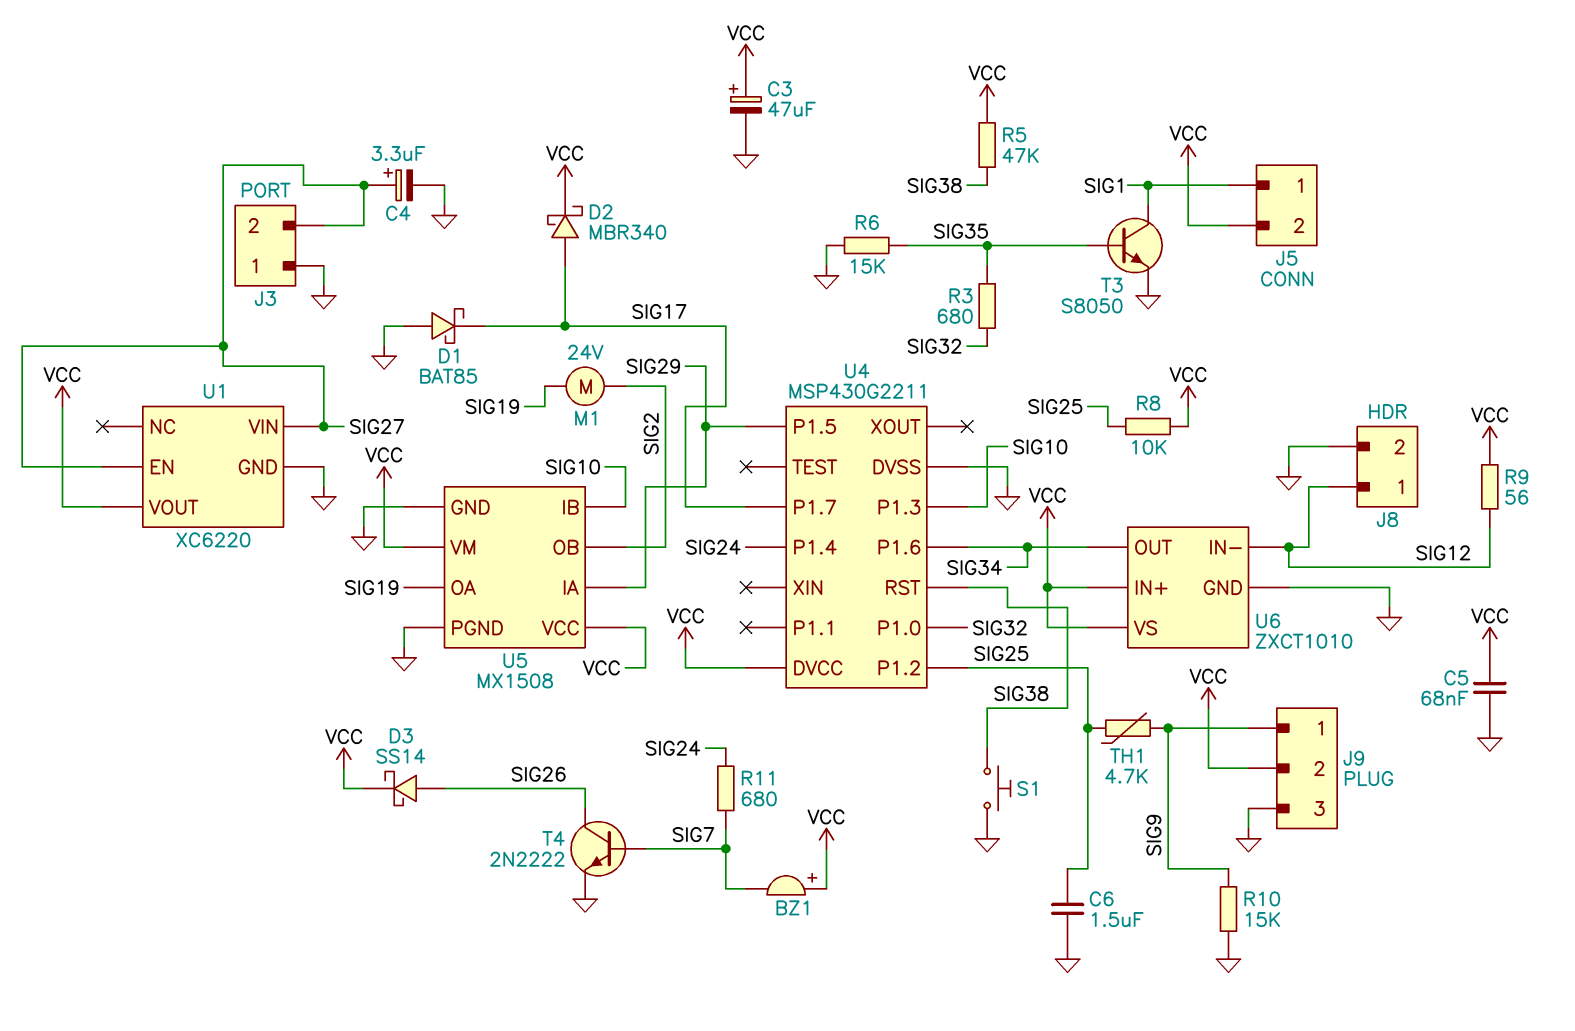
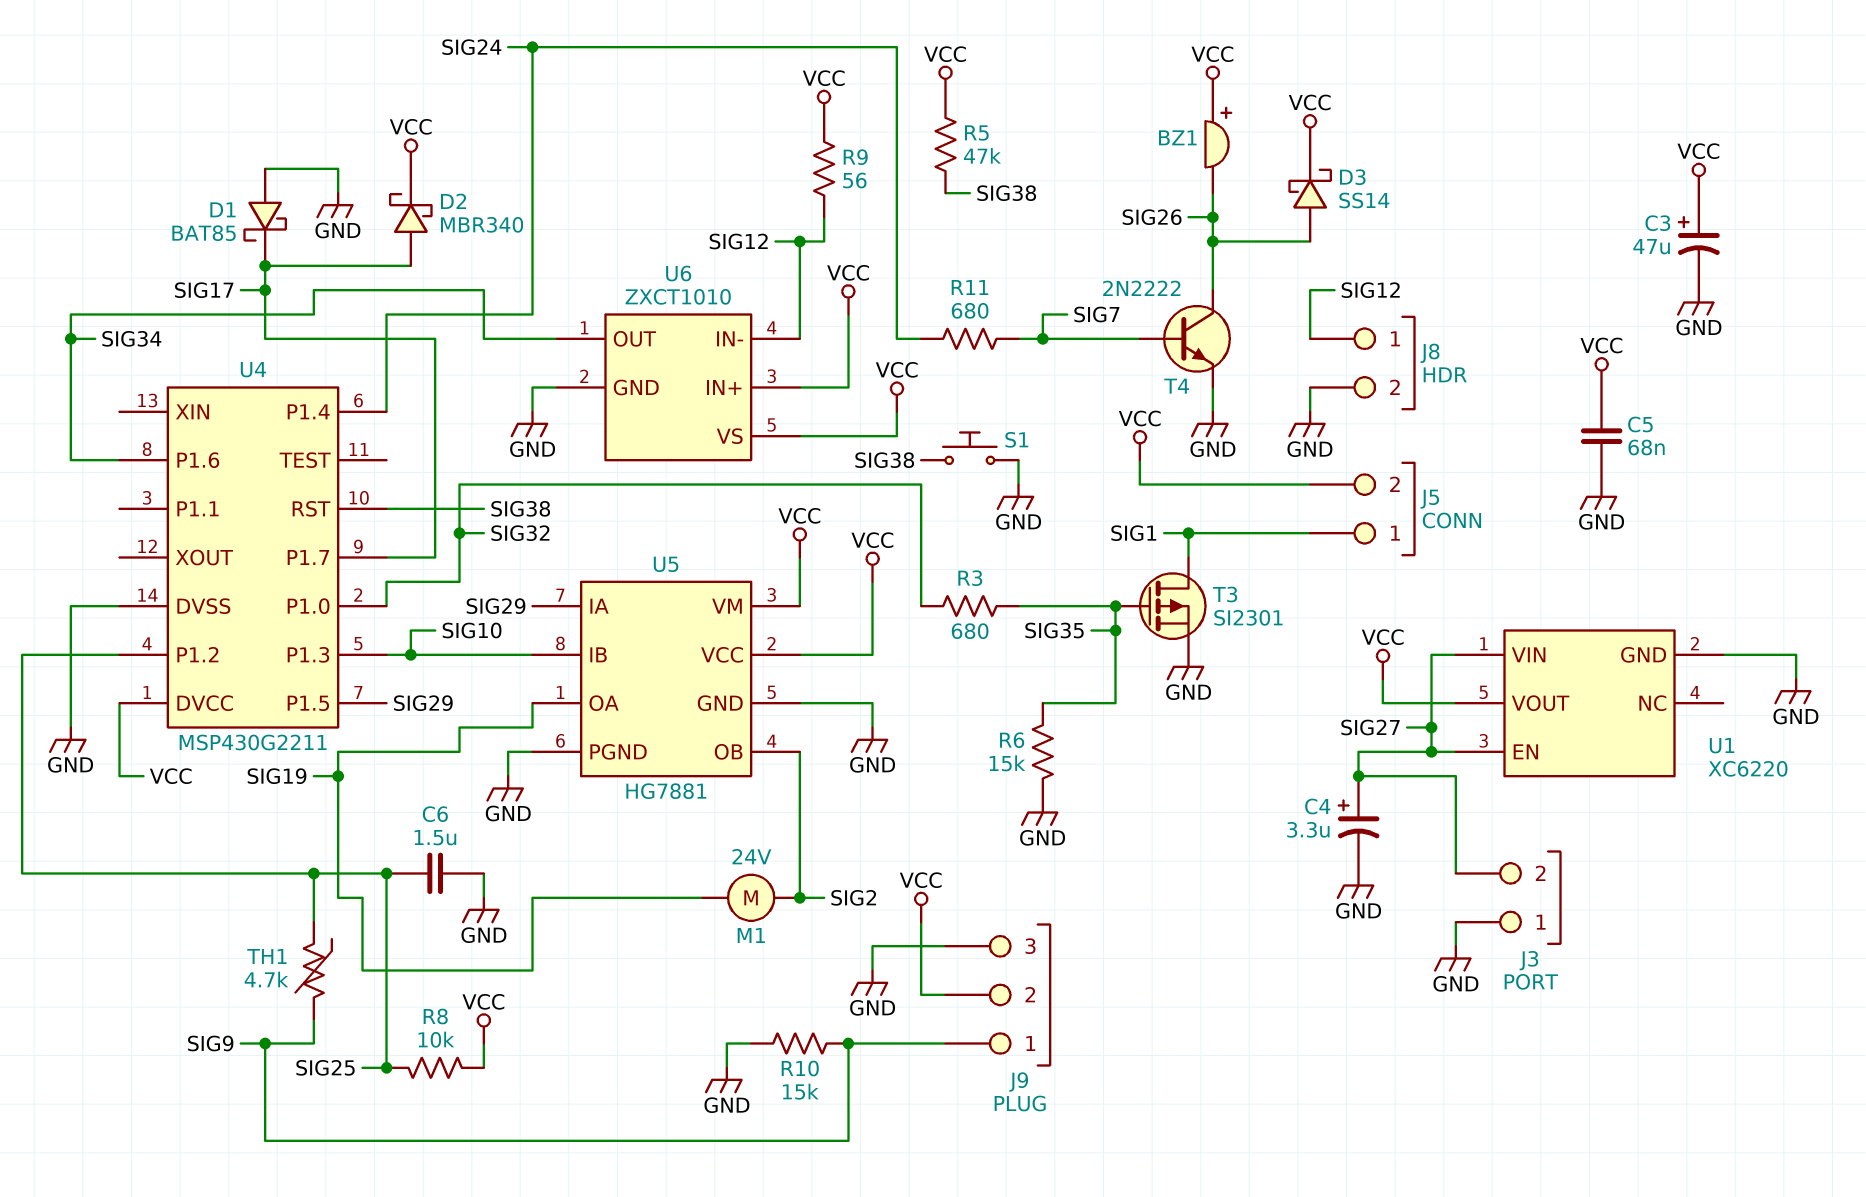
BZ1: buzzer (plus VCC, minus SIG7) -> buzzer (plus VCC, minus SIG26)
T3: NPN S8050 (B SIG35, C SIG1, E GND) -> PMOS SI2301 (G SIG35, D SIG1, S GND)
U5: MX1508 -> HG7881

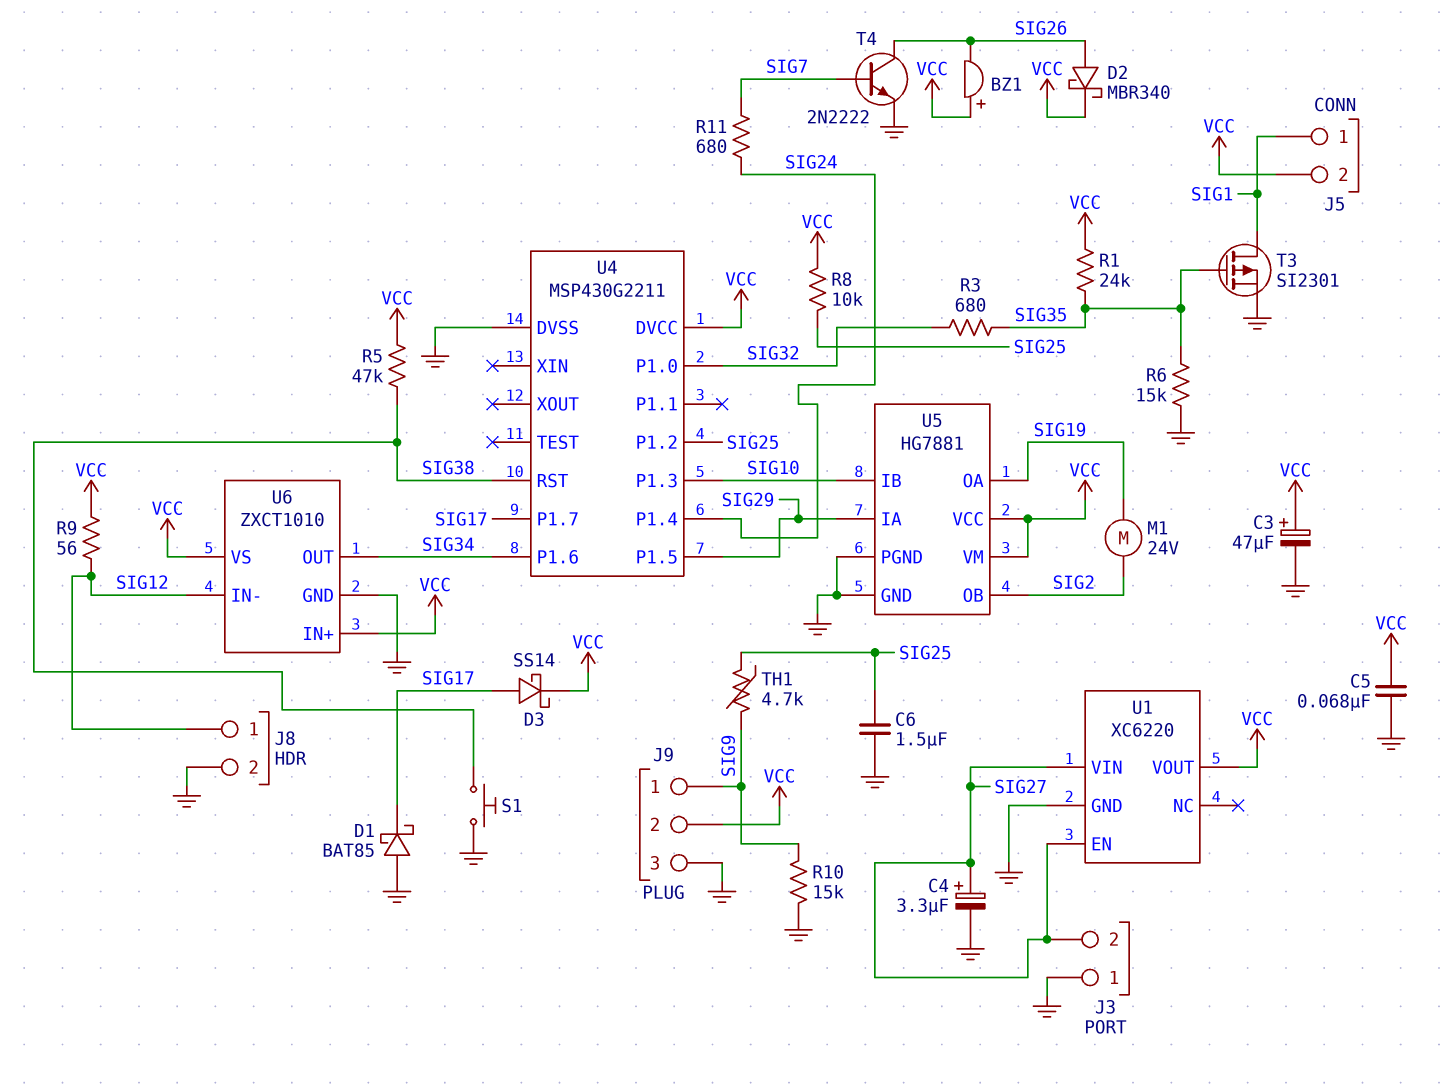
D2: schottky MBR340 (A SIG17, K VCC) -> schottky MBR340 (A SIG26, K VCC)
D3: schottky SS14 (A SIG26, K VCC) -> schottky SS14 (A SIG17, K VCC)
R1: none -> 24k (SIG35, VCC)

